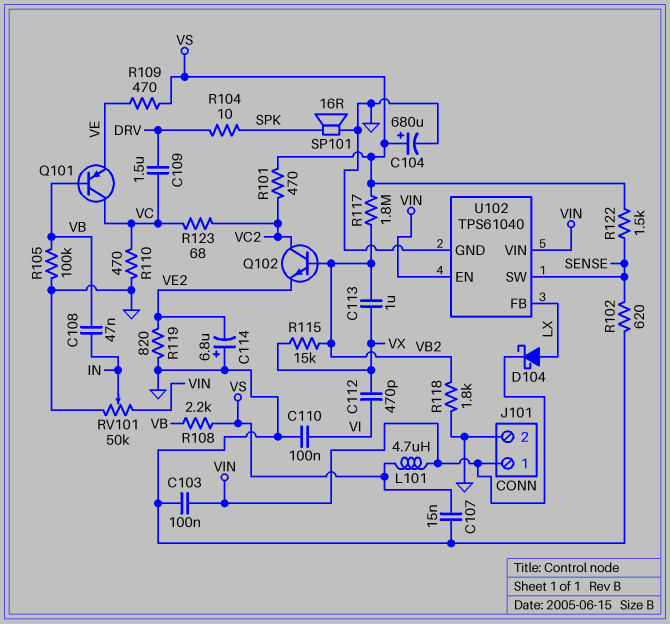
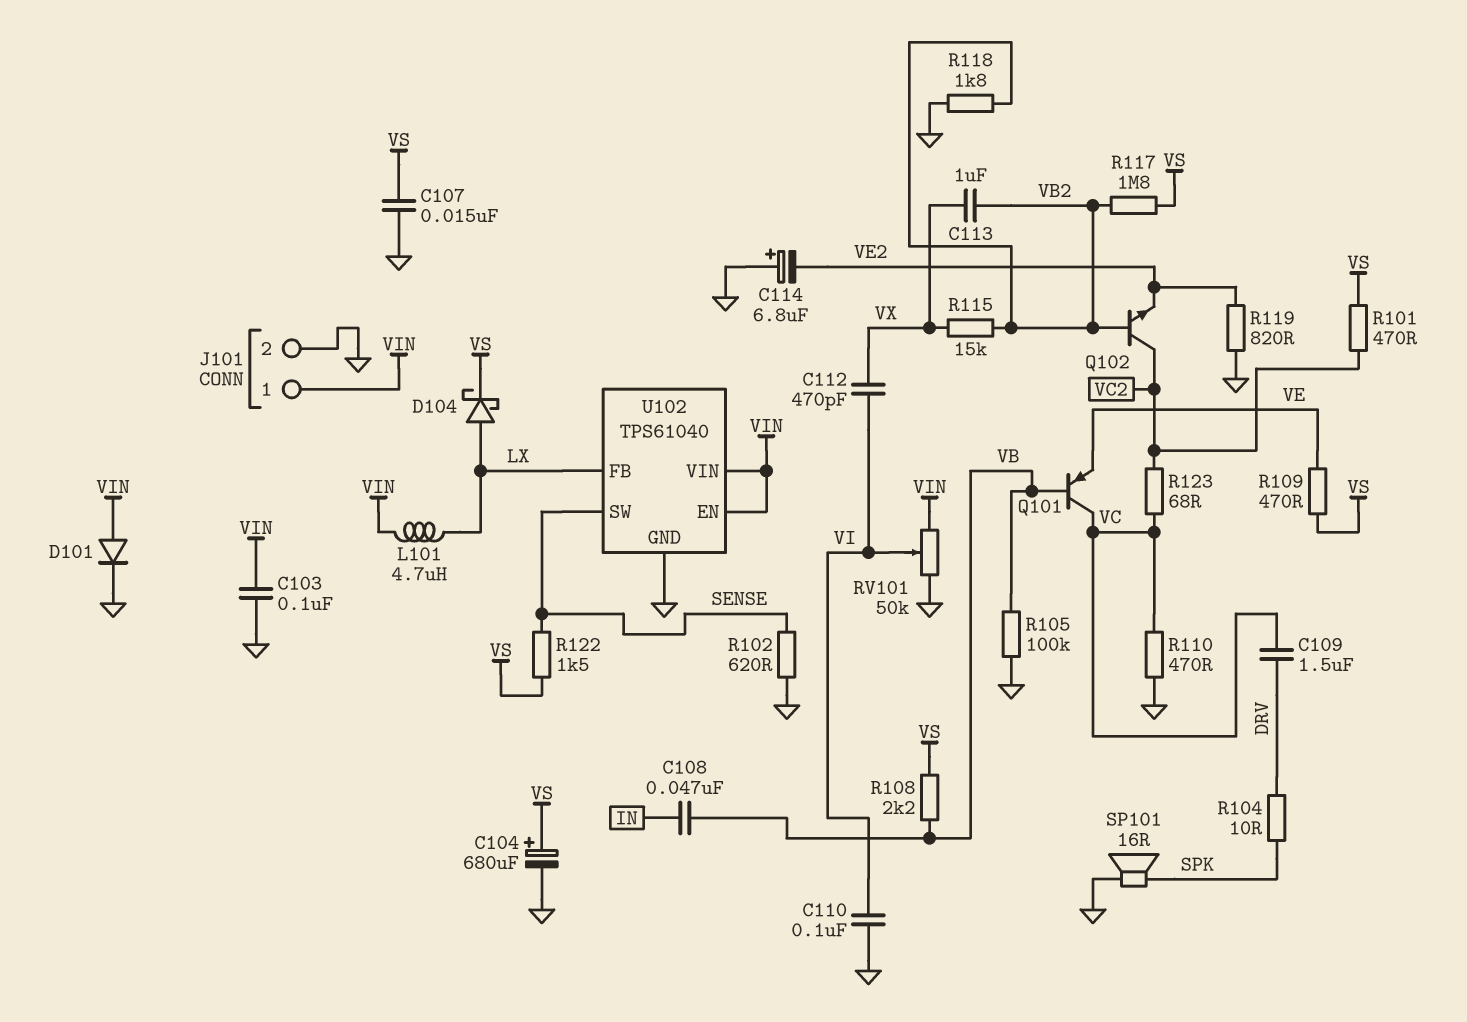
D101: none -> diode (A VIN, K GND)
D104: schottky (A LX, K VIN) -> schottky (A LX, K VS)
L101: 4.7uH (VIN, VS) -> 4.7uH (LX, VIN)
RV101: 50k (GND, VIN, wiper IN) -> 50k (GND, VIN, wiper VI)

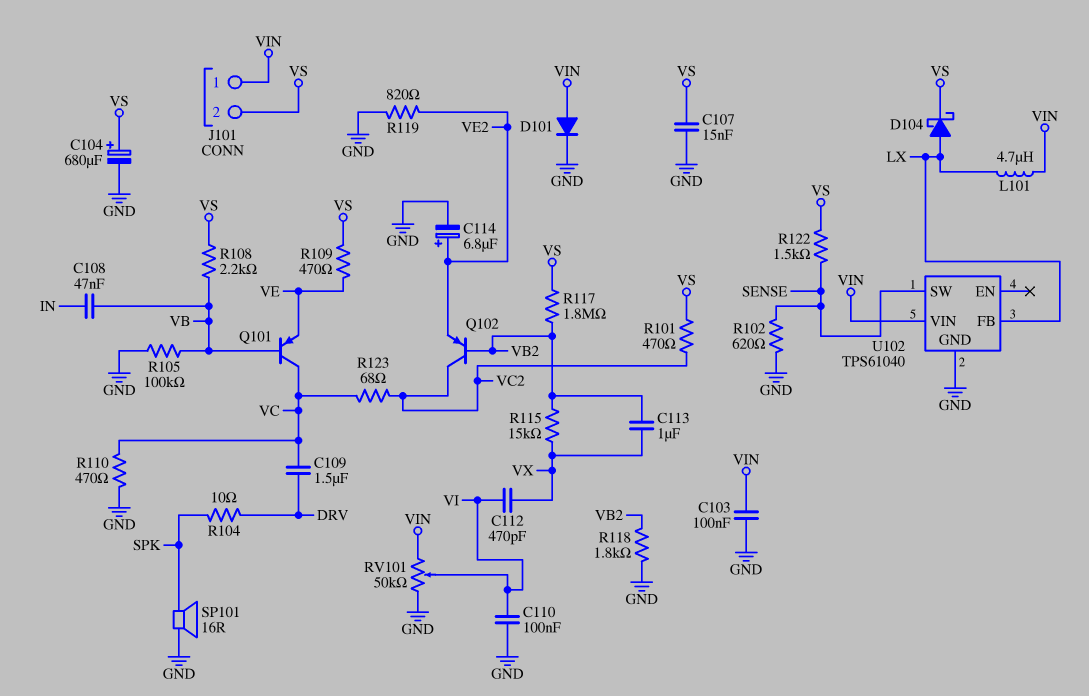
C114: 6.8uF (plus GND, minus VE2) -> 6.8uF (plus VE2, minus GND)
J101 pin 2: GND -> VS
Q102: NPN (B VB2, C VC2, E VE2) -> PNP (B VB2, C VC2, E VE2)
U102 pin EN: VIN -> none

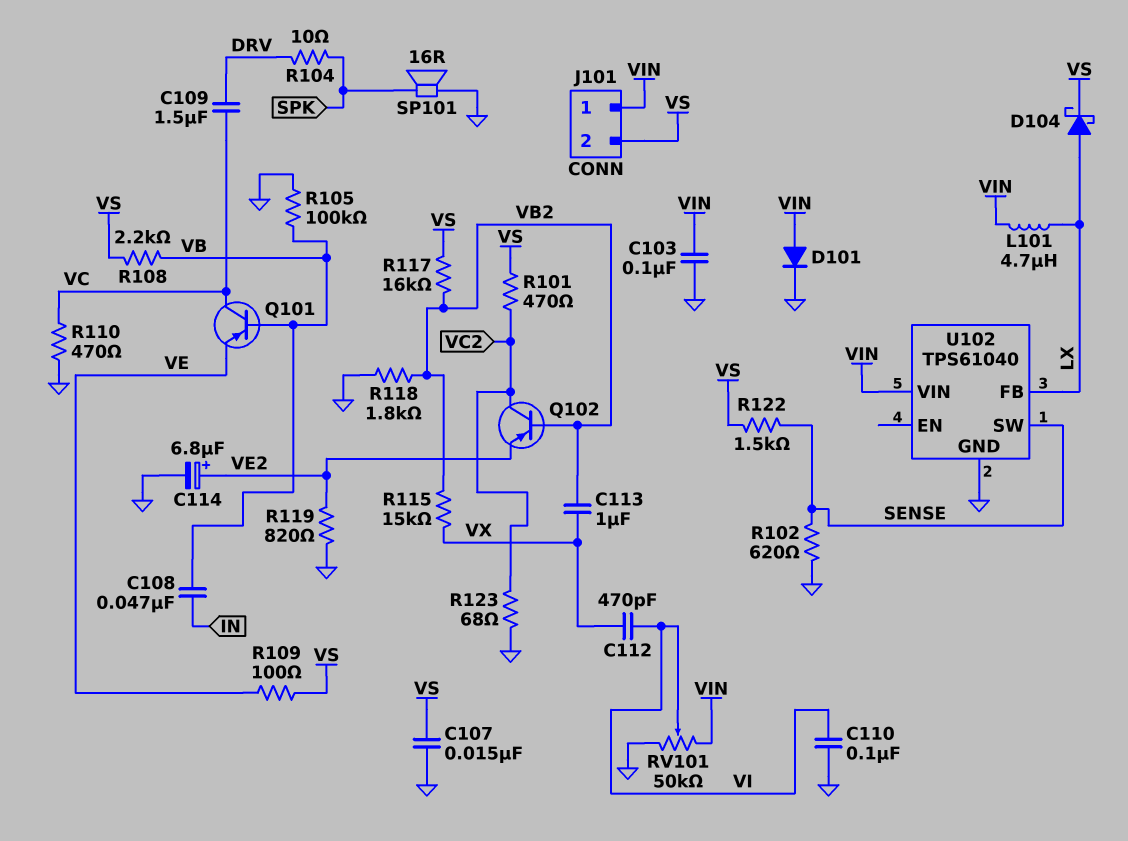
C104: 680uF (plus VS, minus GND) -> none
R109: 470 (VE, VS) -> 100 (VE, VS)
R117: 1.8M (VB2, VS) -> 16k (VB2, VS)
R123: 68 (VC, VC2) -> 68 (GND, VC2)

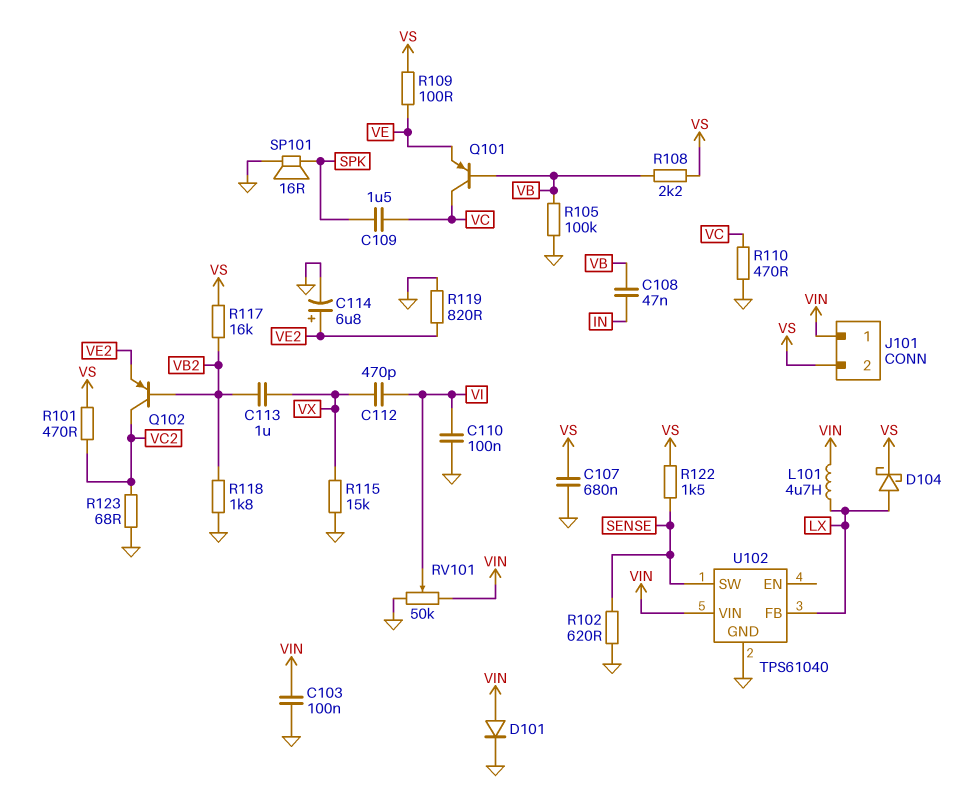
C107: 15nF (GND, VS) -> 680nF (GND, VS)
C109: 1.5uF (DRV, VC) -> 1.5uF (SPK, VC)
R104: 10 (DRV, SPK) -> none
R115: 15k (VB2, VX) -> 15k (GND, VX)

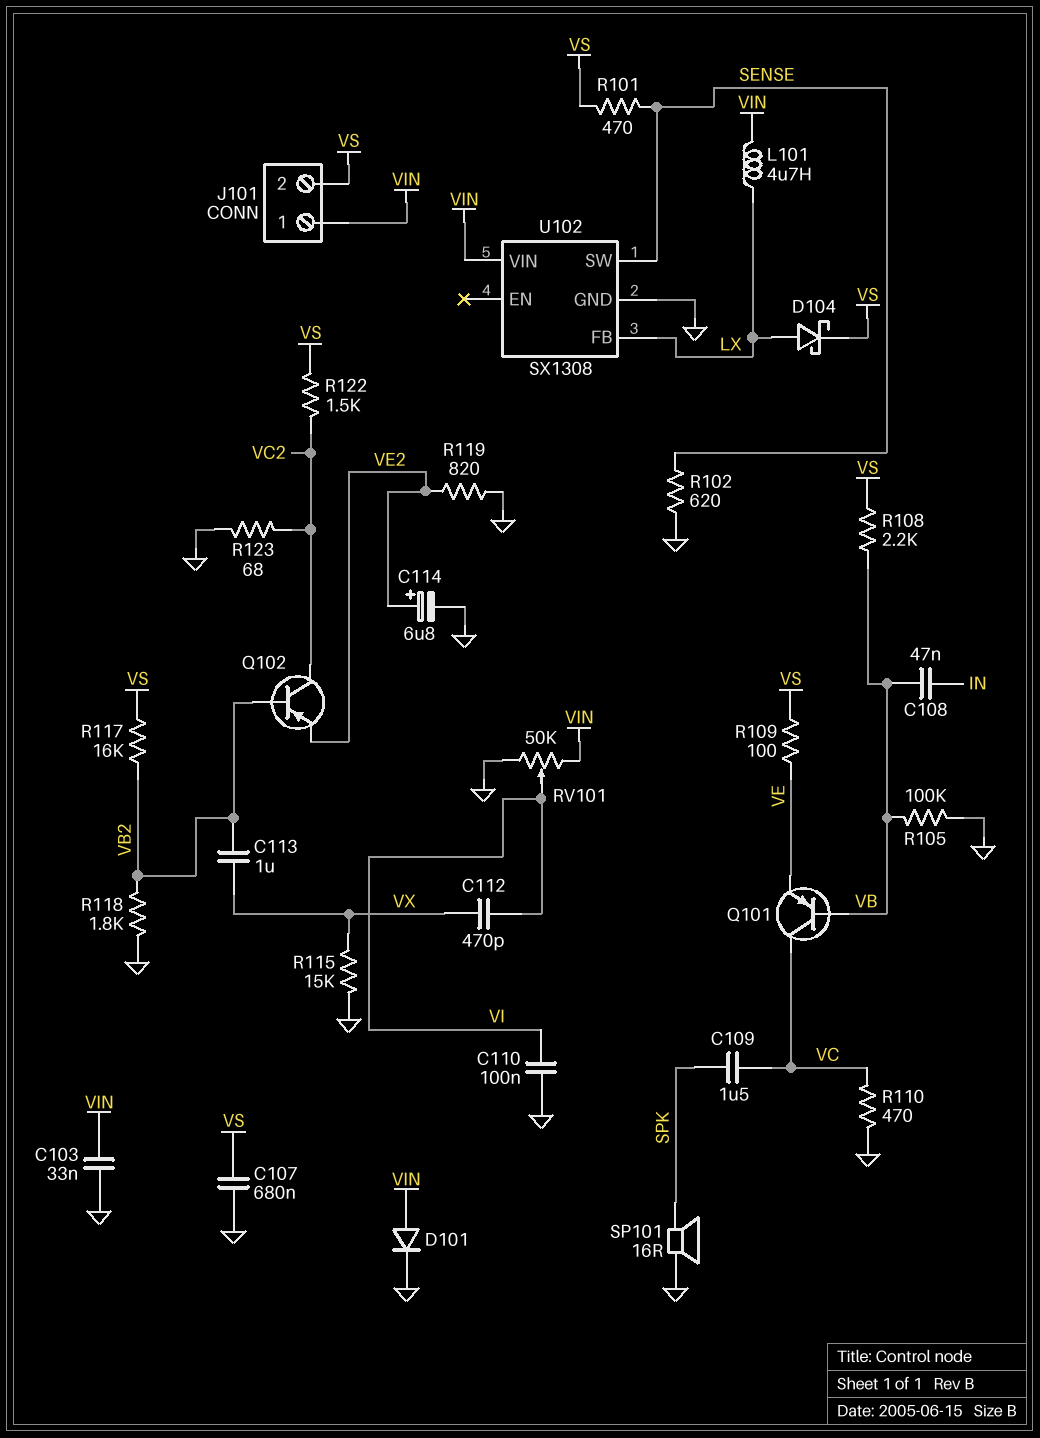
C103: 100nF (GND, VIN) -> 33nF (GND, VIN)
R101: 470 (VC2, VS) -> 470 (SENSE, VS)
R122: 1.5k (SENSE, VS) -> 1.5k (VC2, VS)
U102: TPS61040 -> SX1308

